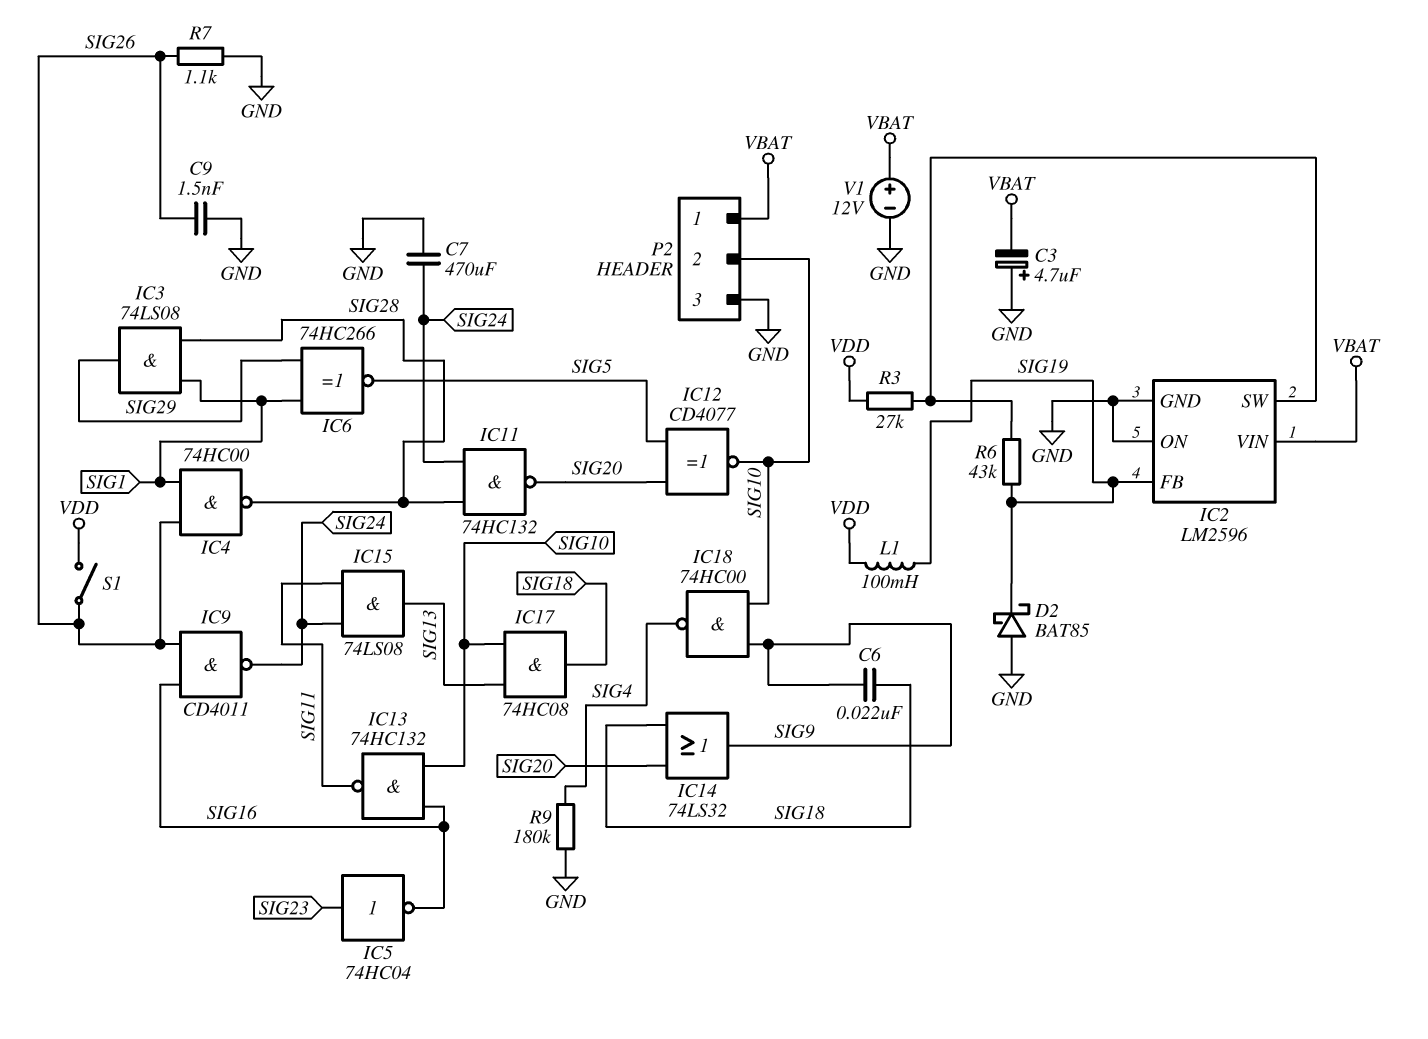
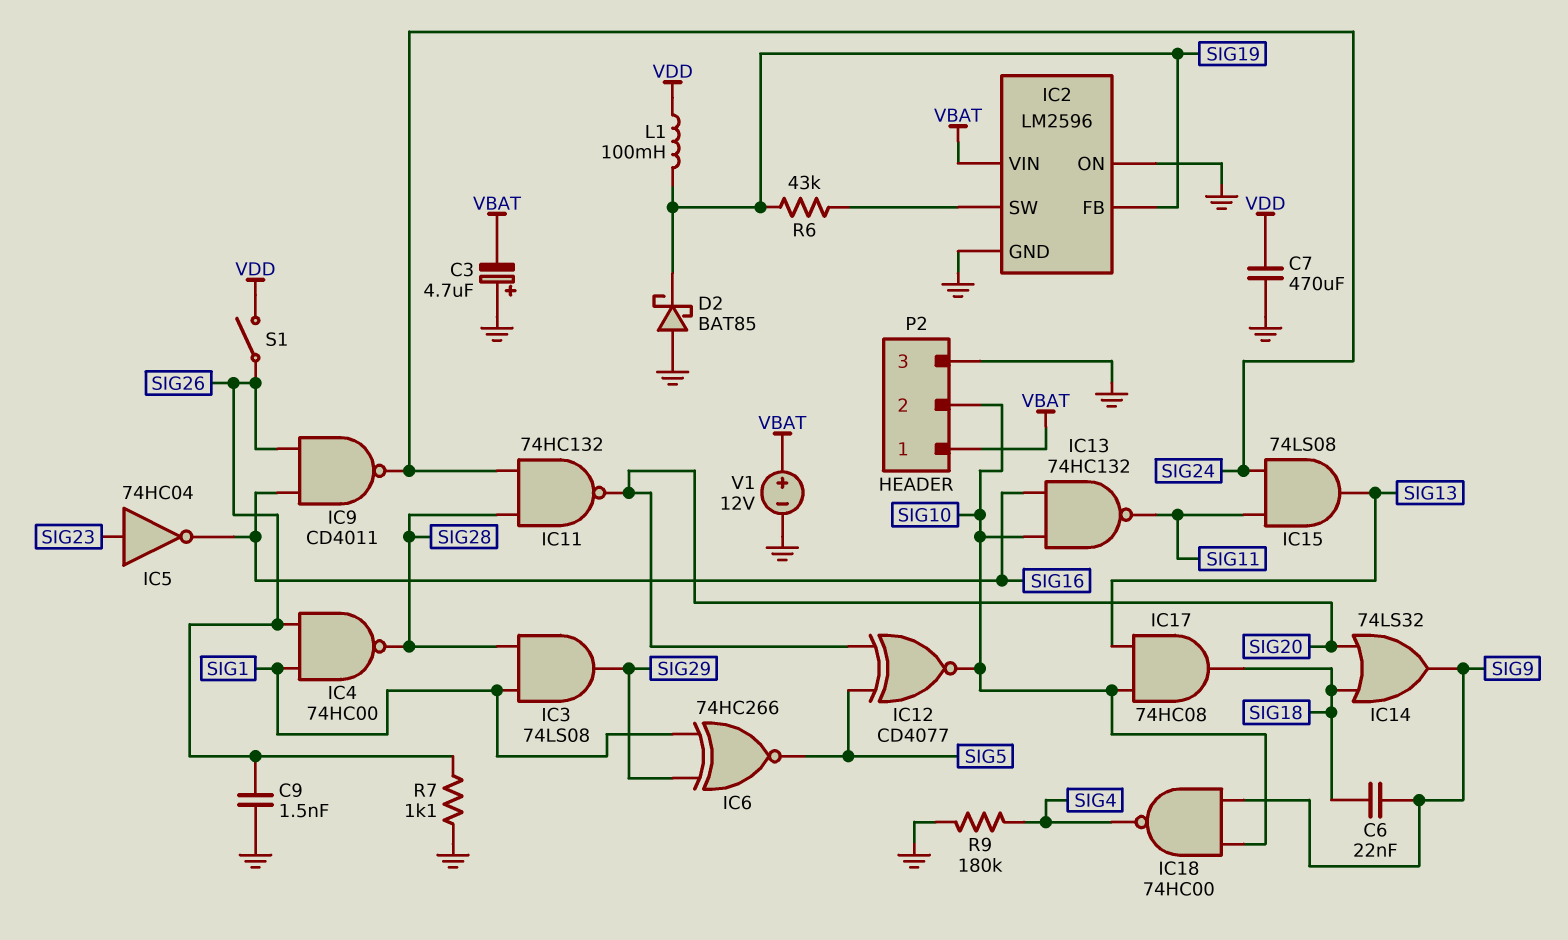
C7: 470uF (GND, SIG24) -> 470uF (GND, VDD)
R3: 27k (IC2/SW, VDD) -> none

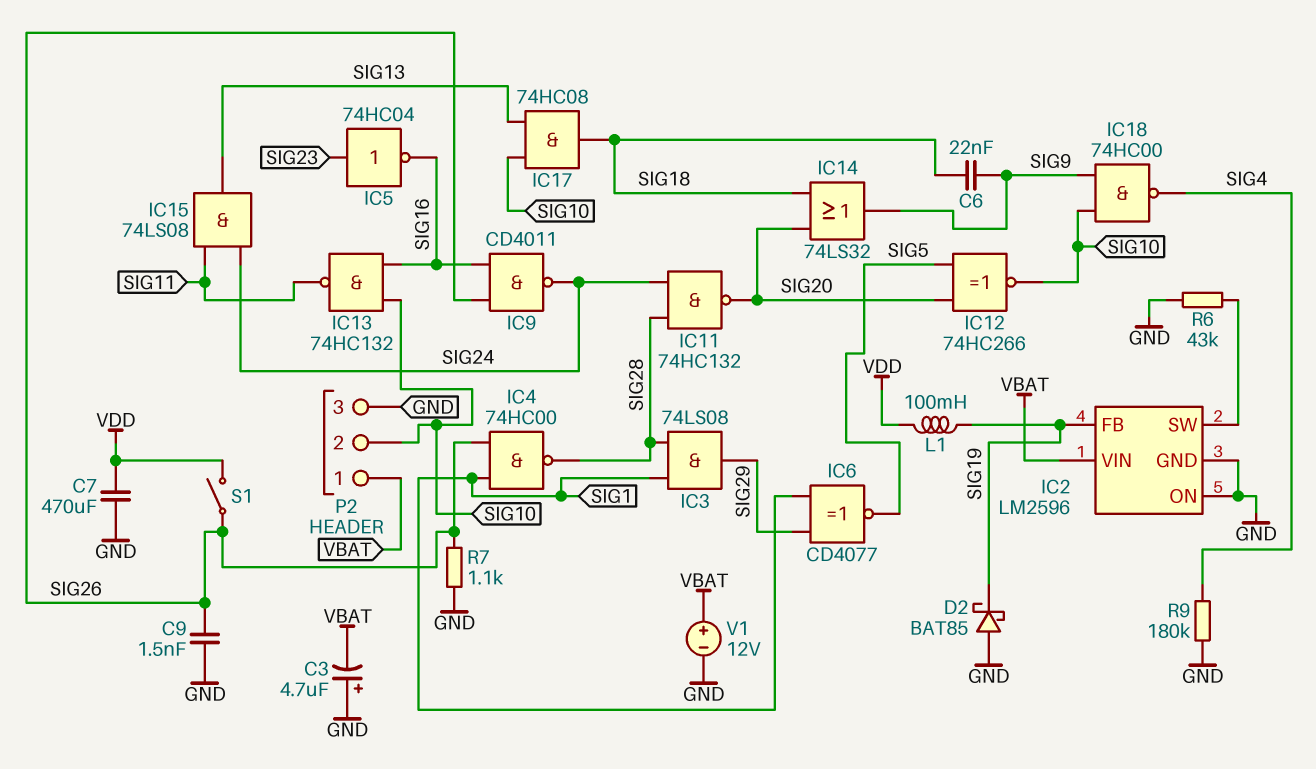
IC6: XNOR 74HC266 (in SIG1, in SIG29, out SIG5) -> XNOR CD4077 (in SIG1, in SIG29, out SIG5)
IC12: XNOR CD4077 (in SIG5, in SIG20, out SIG10) -> XNOR 74HC266 (in SIG5, in SIG20, out SIG10)
R6: 43k (IC2/SW, SIG19) -> 43k (GND, IC2/SW)

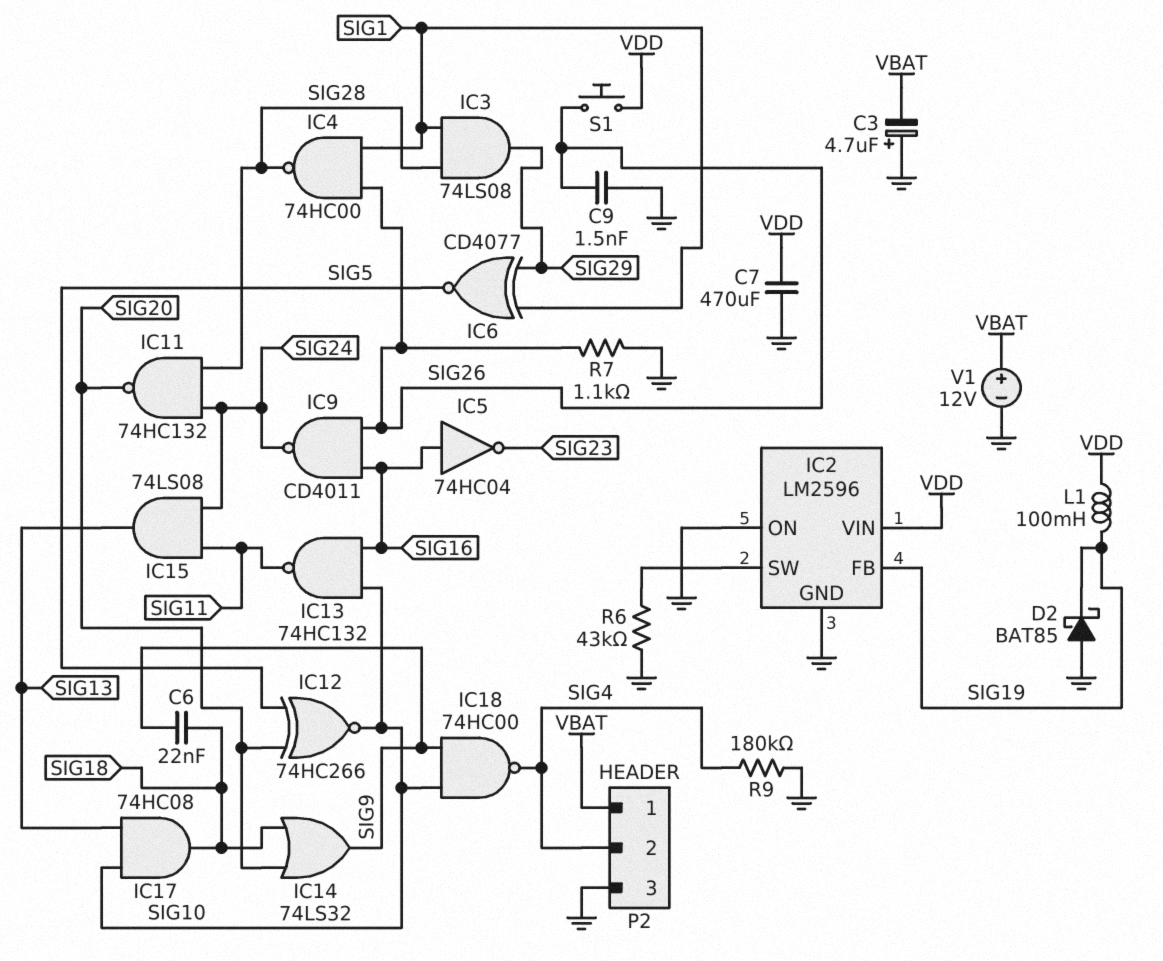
IC2 pin VIN: VBAT -> VDD
IC5: NOT 74HC04 (in SIG23, out SIG16) -> NOT 74HC04 (in SIG16, out SIG23)
P2 pin 2: SIG10 -> SIG4
S1: switch (SIG26, VDD) -> button (SIG26, VDD)

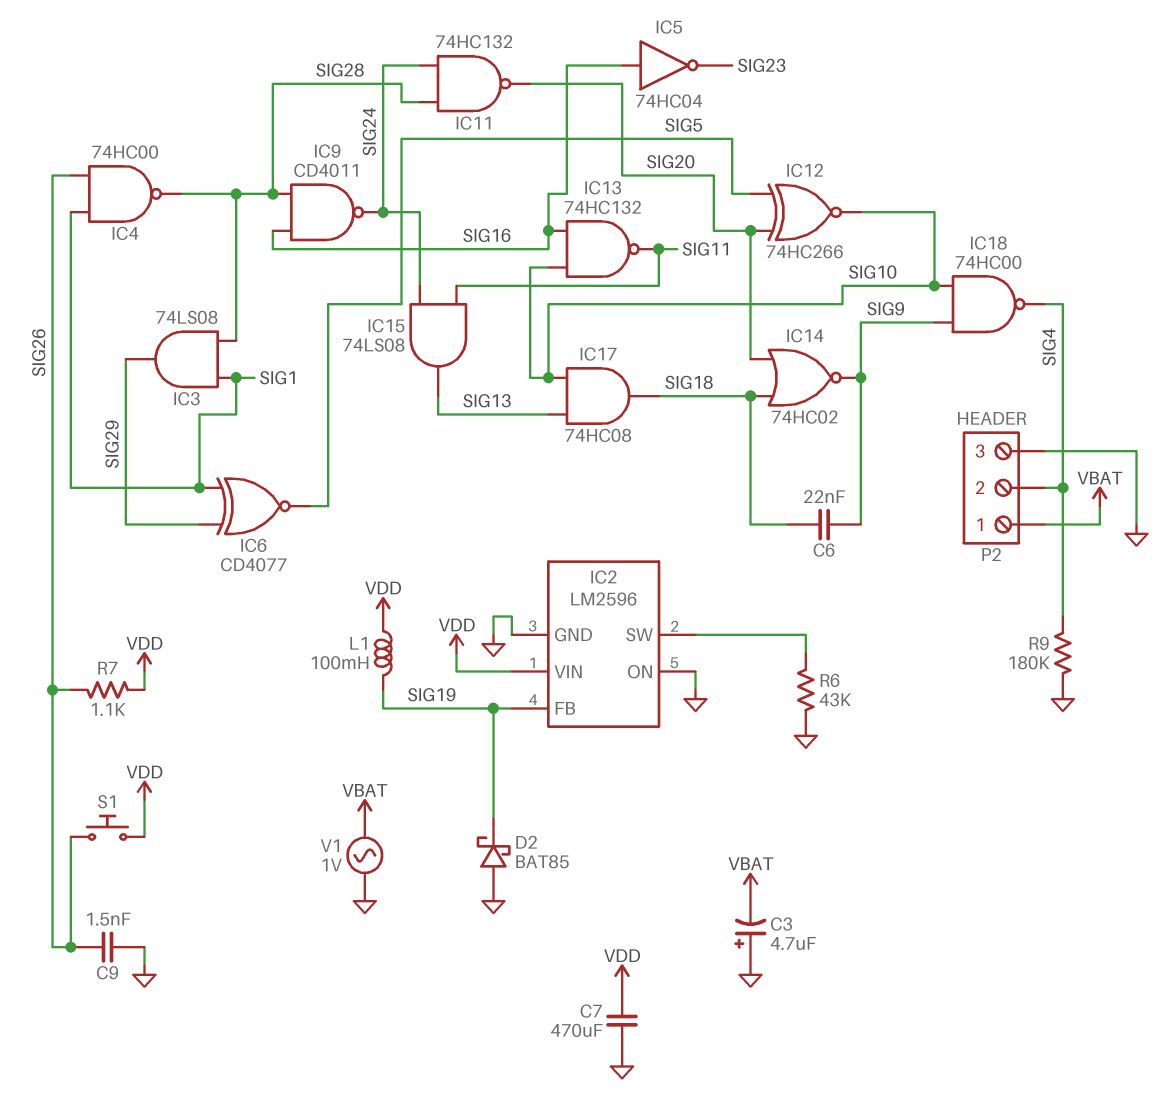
IC9: NAND CD4011 (in SIG16, in SIG26, out SIG24) -> NAND CD4011 (in SIG16, in SIG28, out SIG24)
IC14: OR 74LS32 (in SIG18, in SIG20, out SIG9) -> NOR 74HC02 (in SIG18, in SIG20, out SIG9)
R7: 1.1k (GND, SIG26) -> 1.1k (SIG26, VDD)
V1: 12V (plus VBAT, minus GND) -> AC 1V (GND, VBAT)

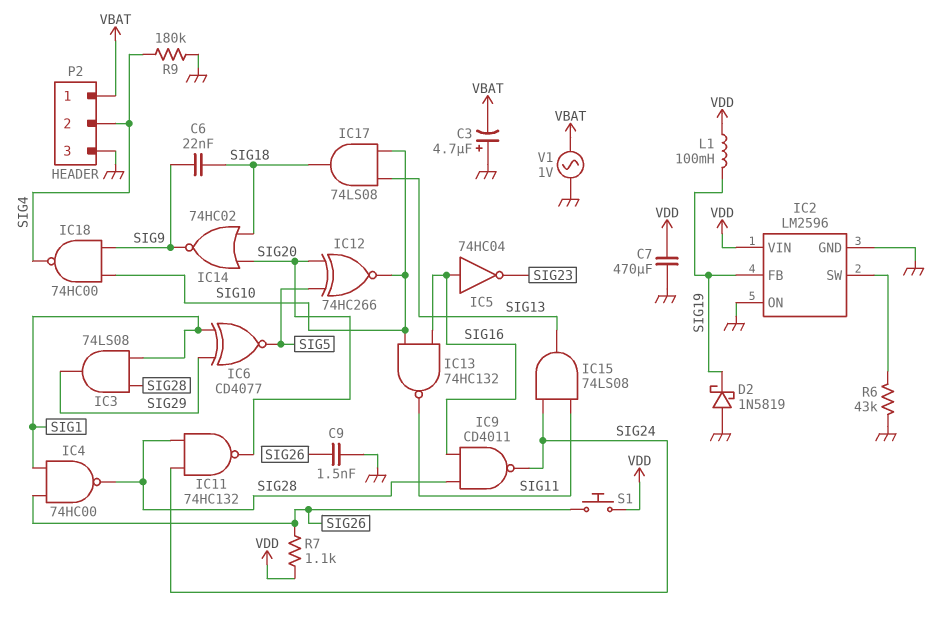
D2: schottky BAT85 (A GND, K SIG19) -> schottky 1N5819 (A GND, K SIG19)
IC17: AND 74HC08 (in SIG10, in SIG13, out SIG18) -> AND 74LS08 (in SIG10, in SIG13, out SIG18)

